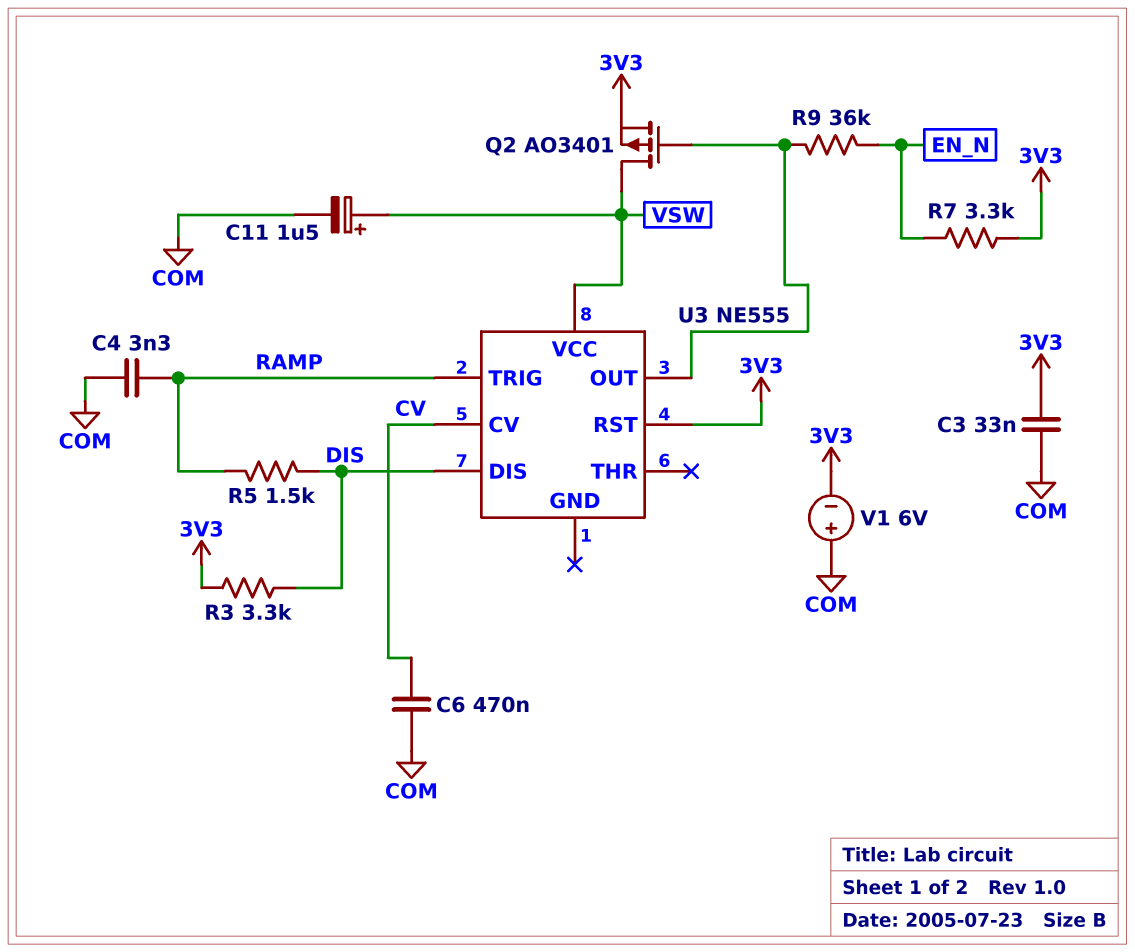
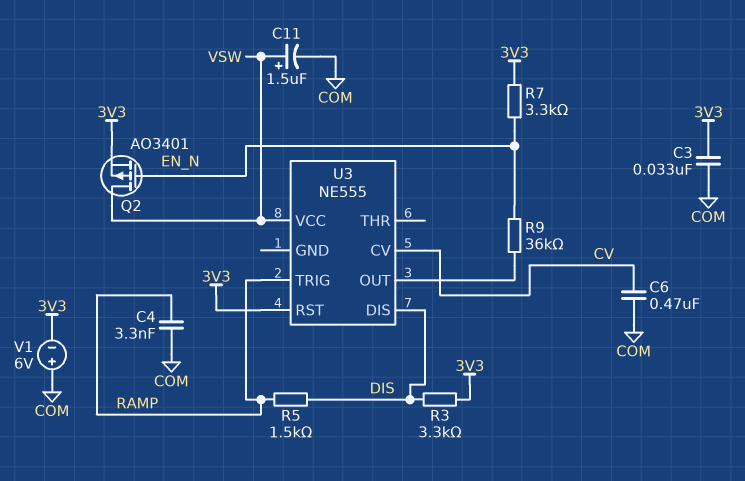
Q2: PMOS AO3401 (G U3/OUT, D VSW, S 3V3) -> PMOS AO3401 (G EN_N, D VSW, S 3V3)

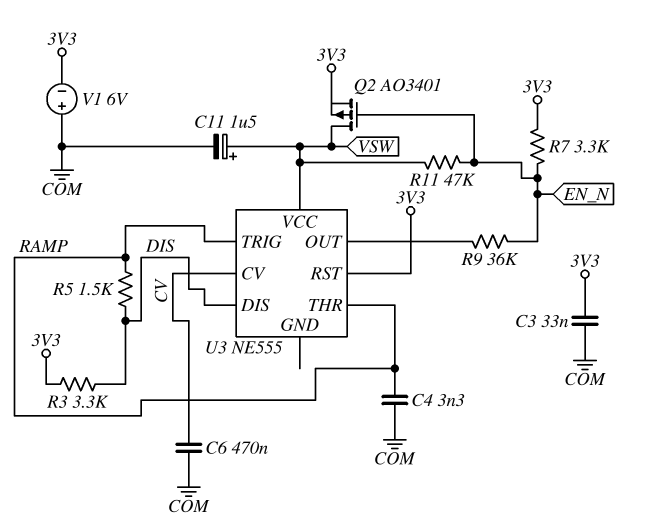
R11: none -> 47k (EN_N, VSW)
U3 pin THR: none -> RAMP

